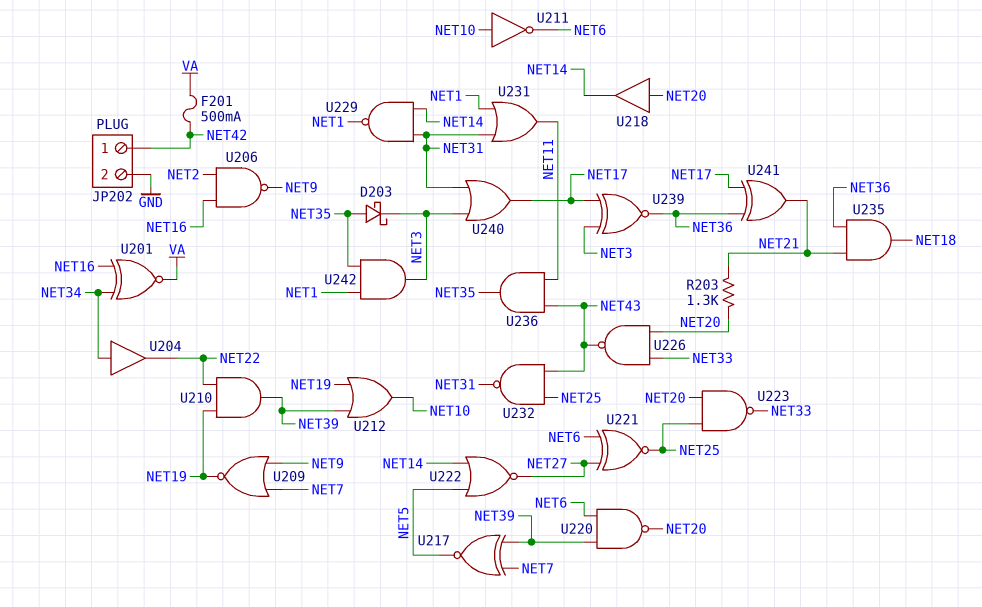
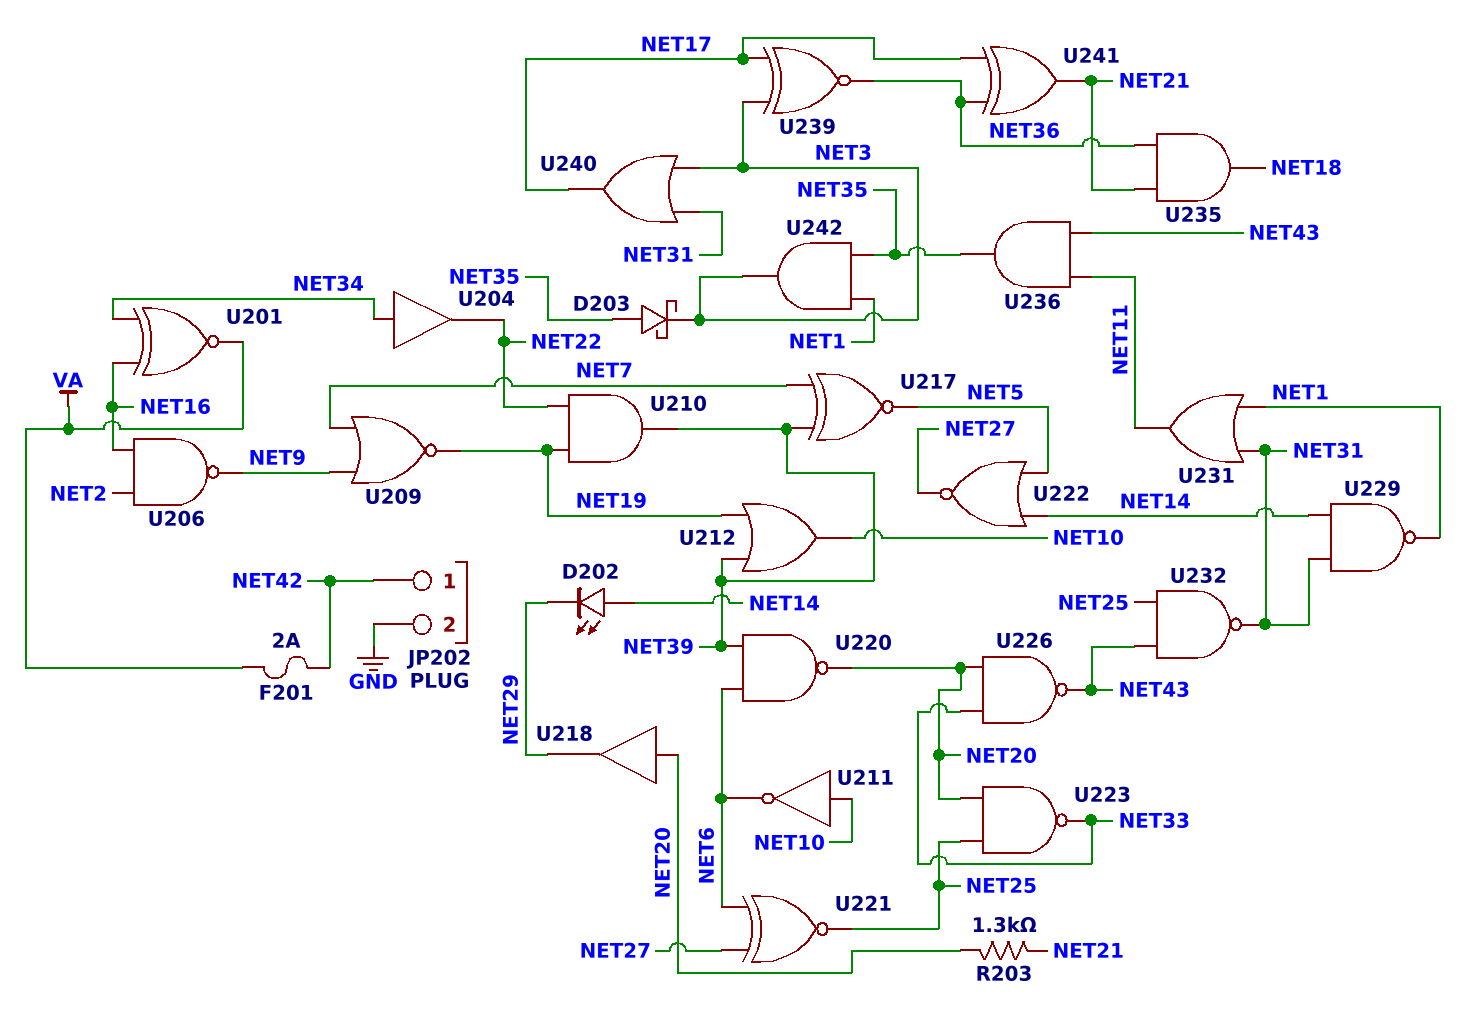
D202: none -> LED (A NET14, K NET29)
F201: 500mA (NET42, VA) -> 2A (NET42, VA)
U218: buffer (in NET20, out NET14) -> buffer (in NET20, out NET29)

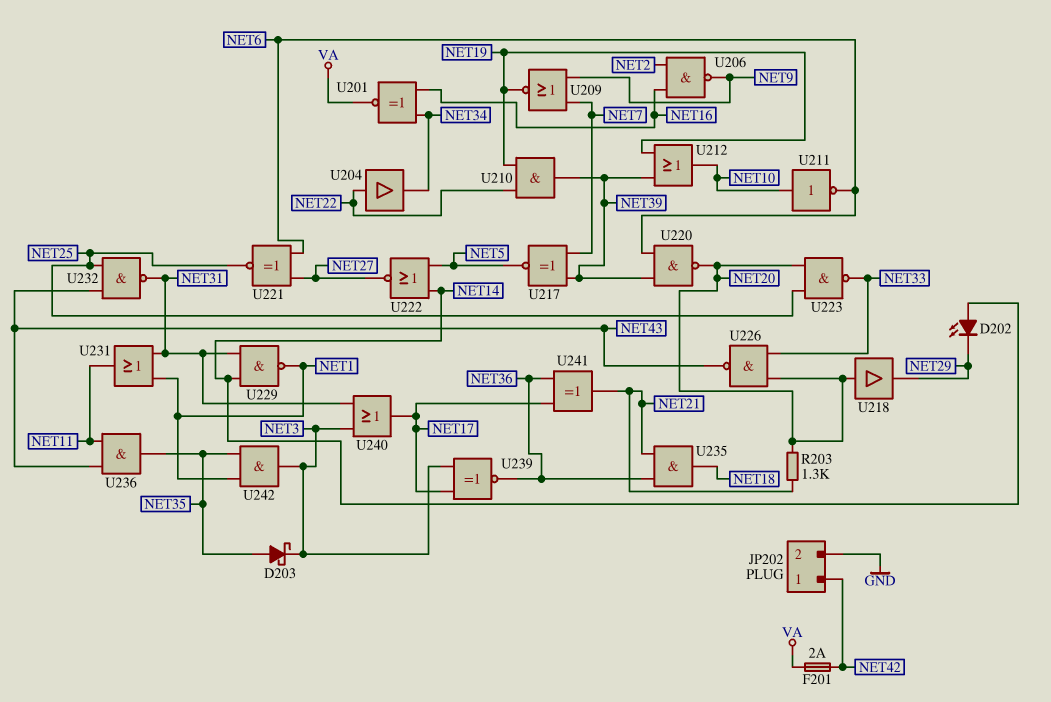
U204: buffer (in NET34, out NET22) -> buffer (in NET22, out NET34)

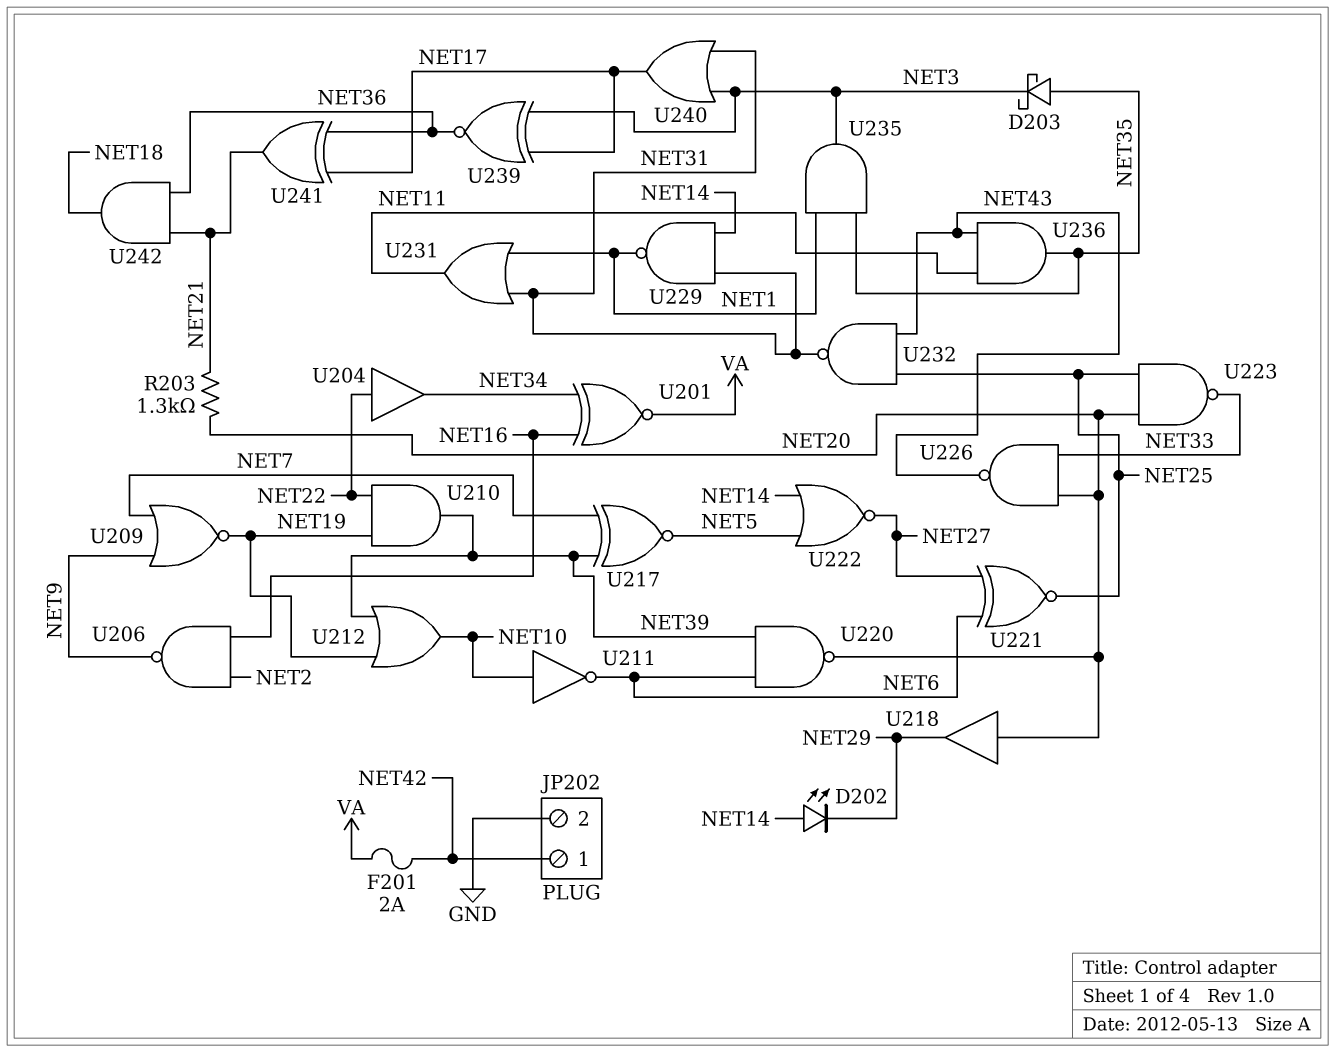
U235: AND (in NET21, in NET36, out NET18) -> AND (in NET1, in NET35, out NET3)
U242: AND (in NET1, in NET35, out NET3) -> AND (in NET21, in NET36, out NET18)

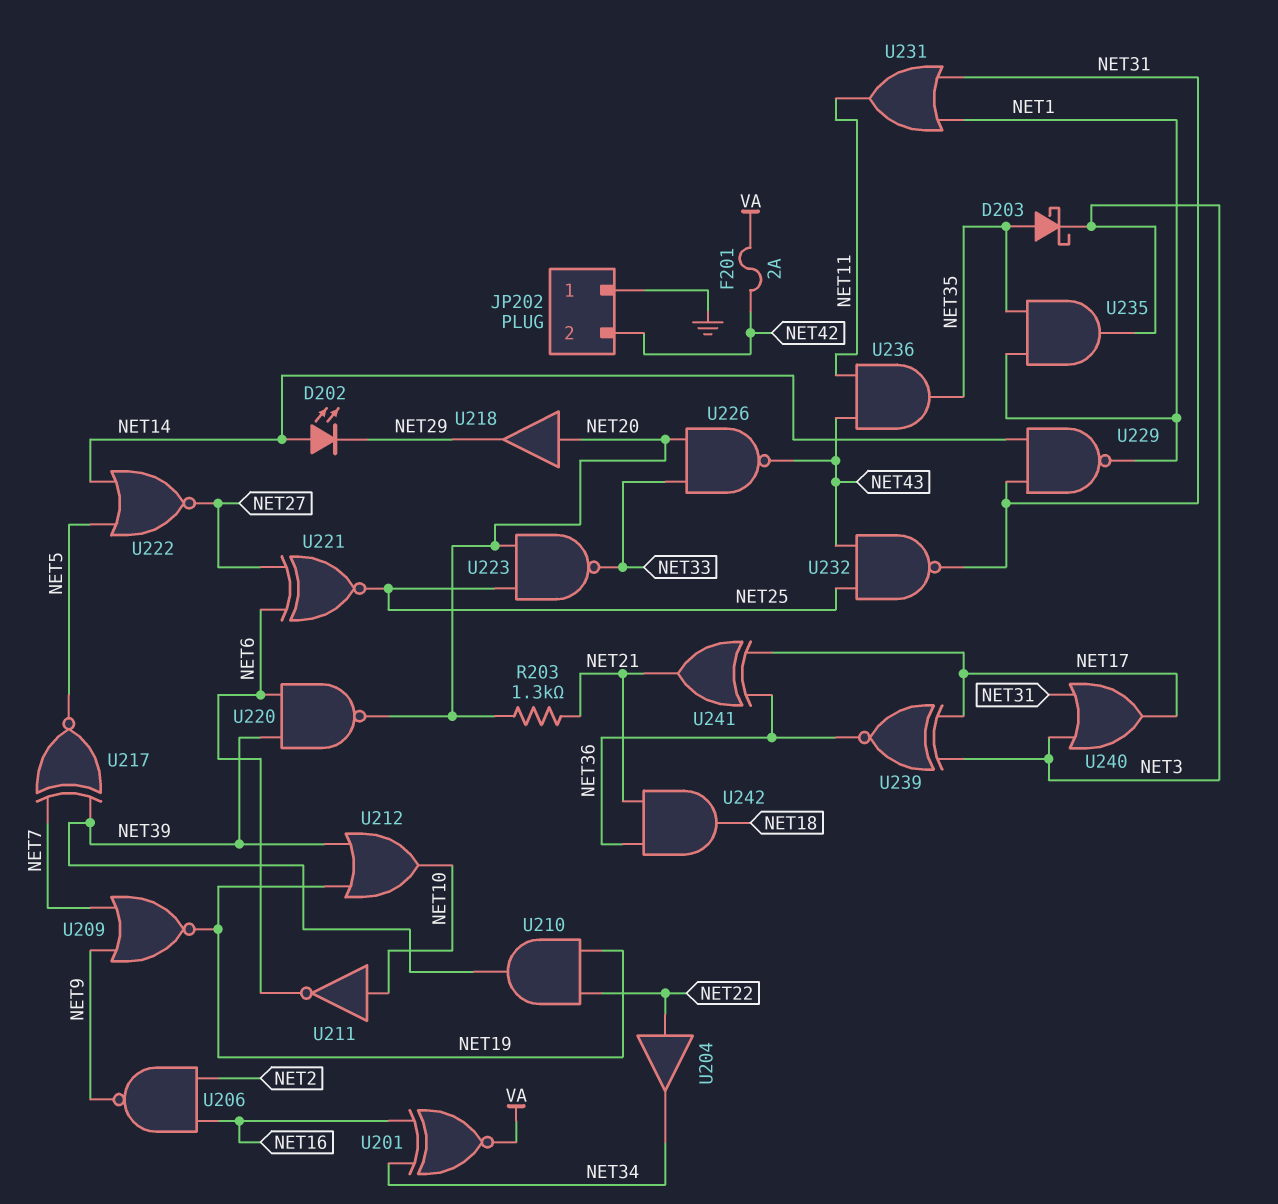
JP202 pin 1: NET42 -> GND
JP202 pin 2: GND -> NET42

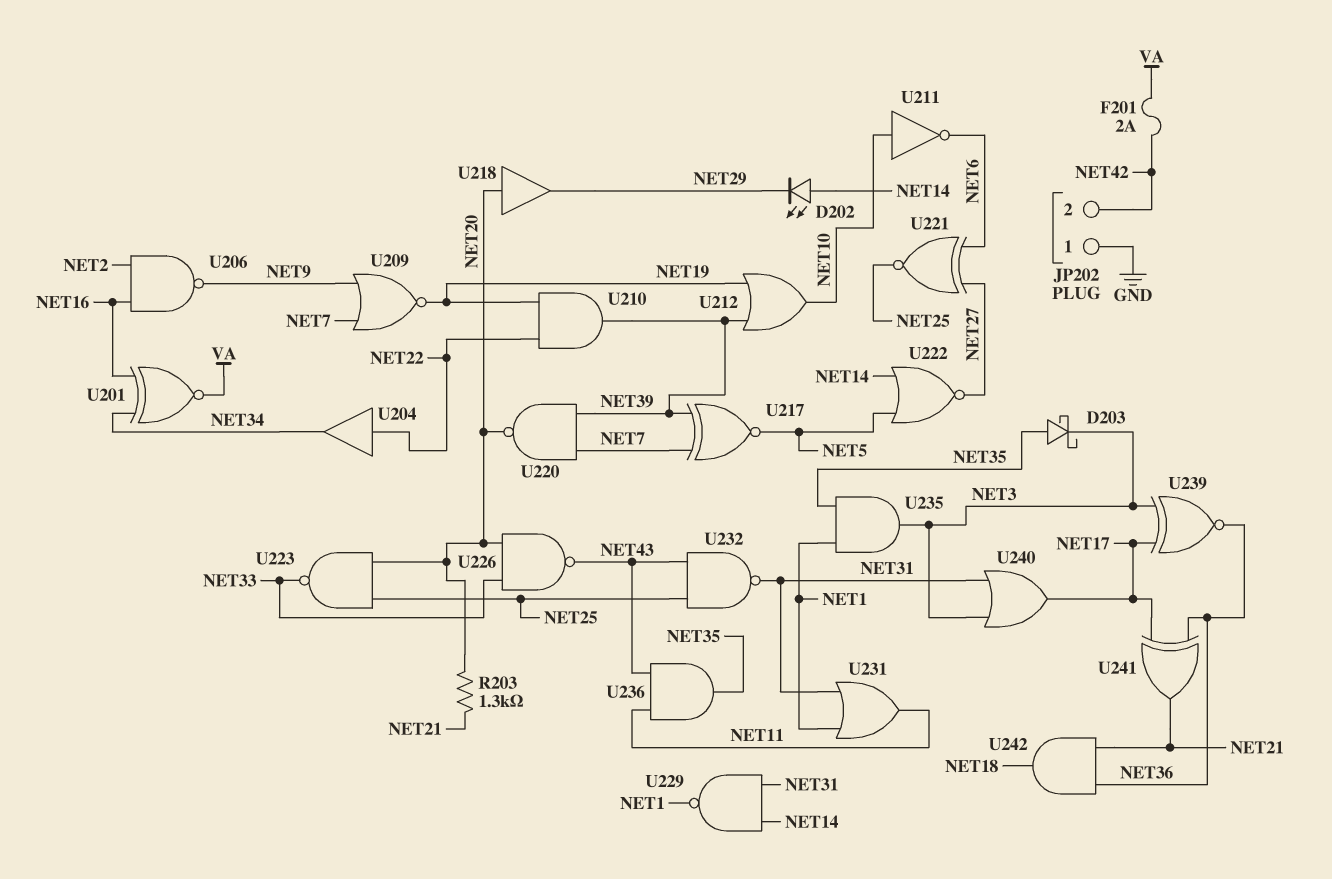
U220: NAND (in NET6, in NET39, out NET20) -> NAND (in NET7, in NET39, out NET20)

